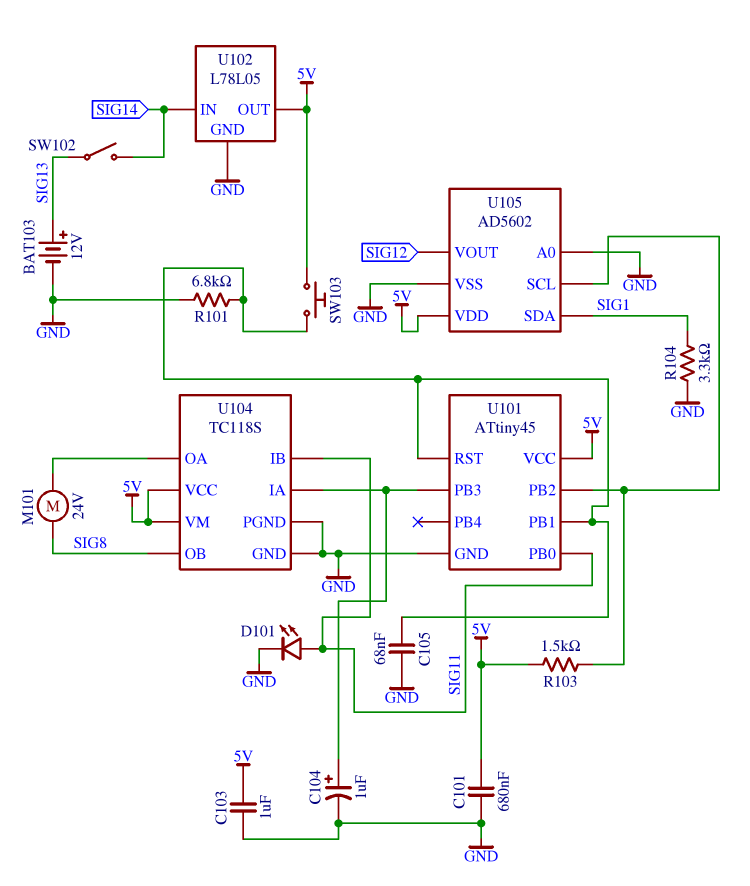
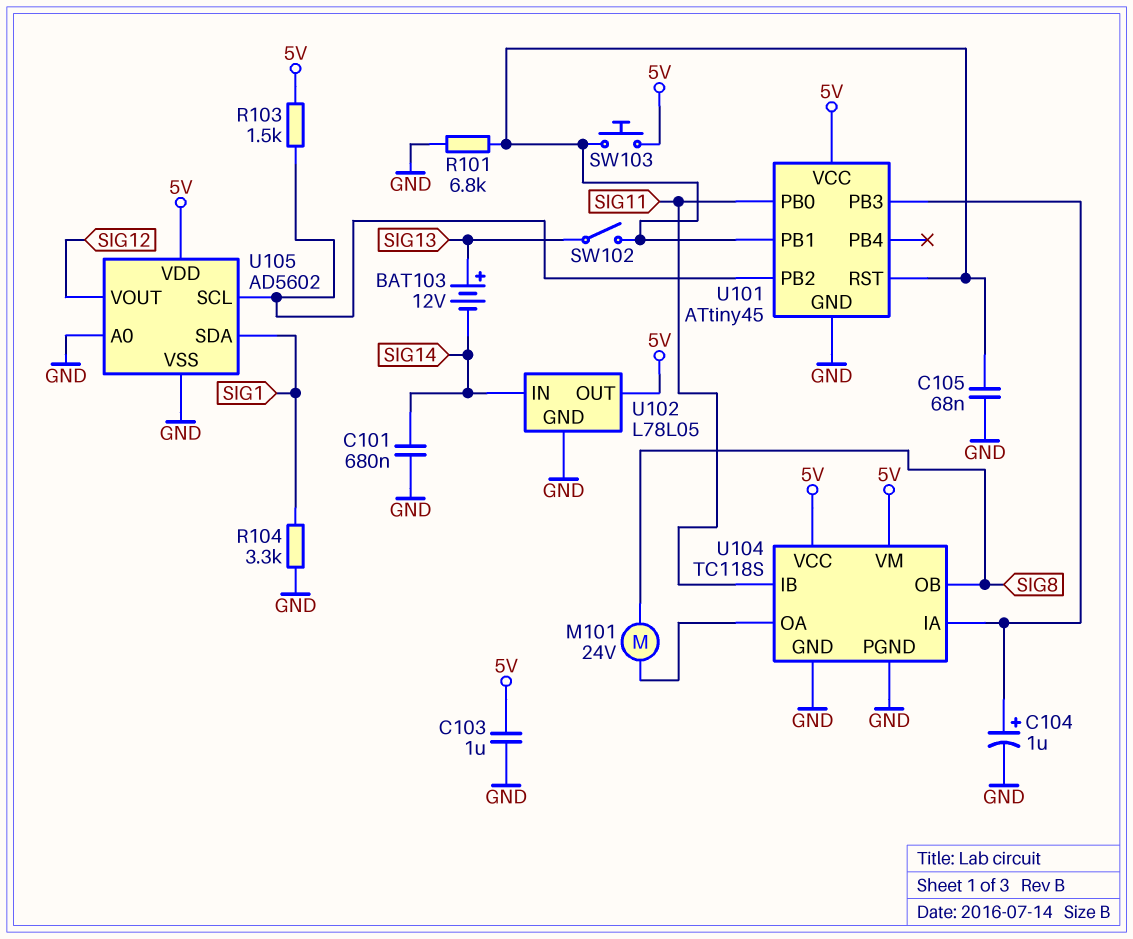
BAT103: 12V (plus SIG13, minus GND) -> 12V (plus SIG13, minus SIG14)
C101: 680nF (5V, GND) -> 680nF (GND, SIG14)
D101: LED (A SIG11, K GND) -> none
SW102: switch (SIG13, SIG14) -> switch (SIG13, U101/PB1)

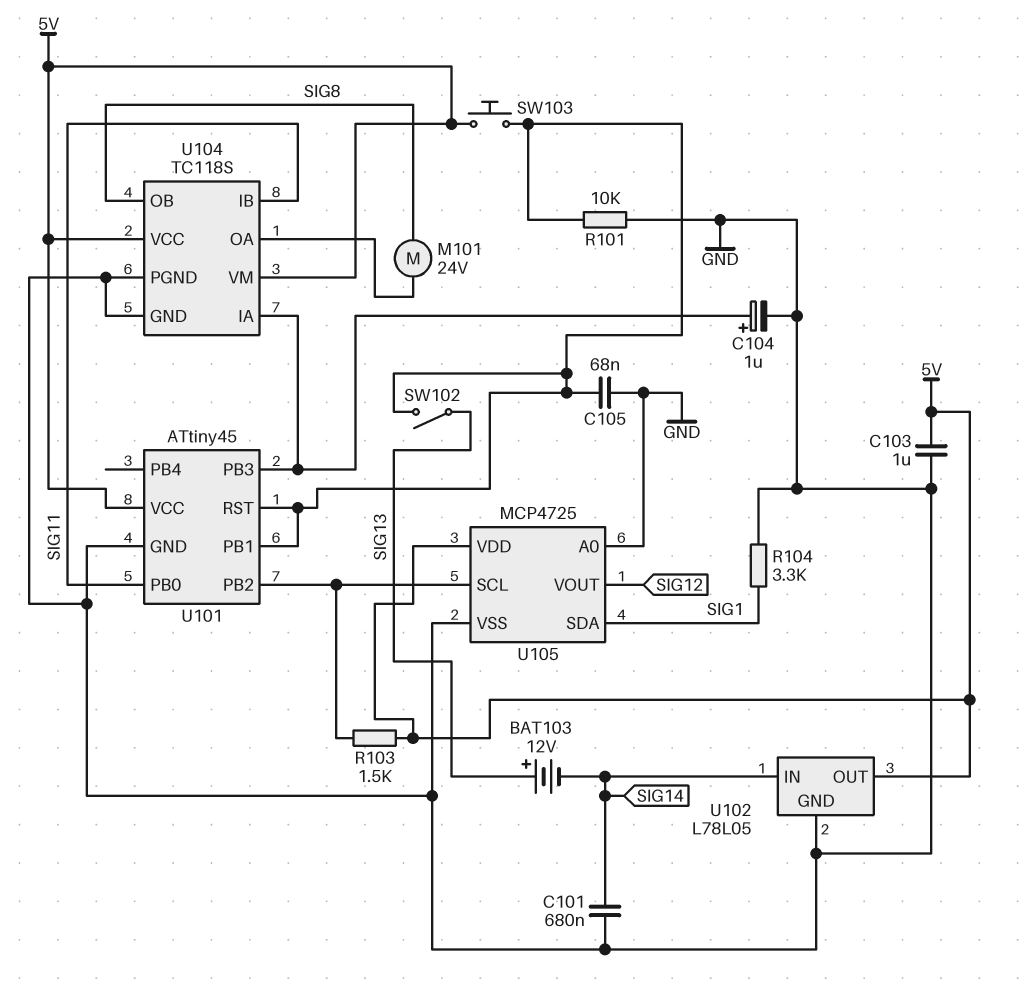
R101: 6.8k (GND, U101/PB1) -> 10k (GND, U101/PB1)
U105: AD5602 -> MCP4725

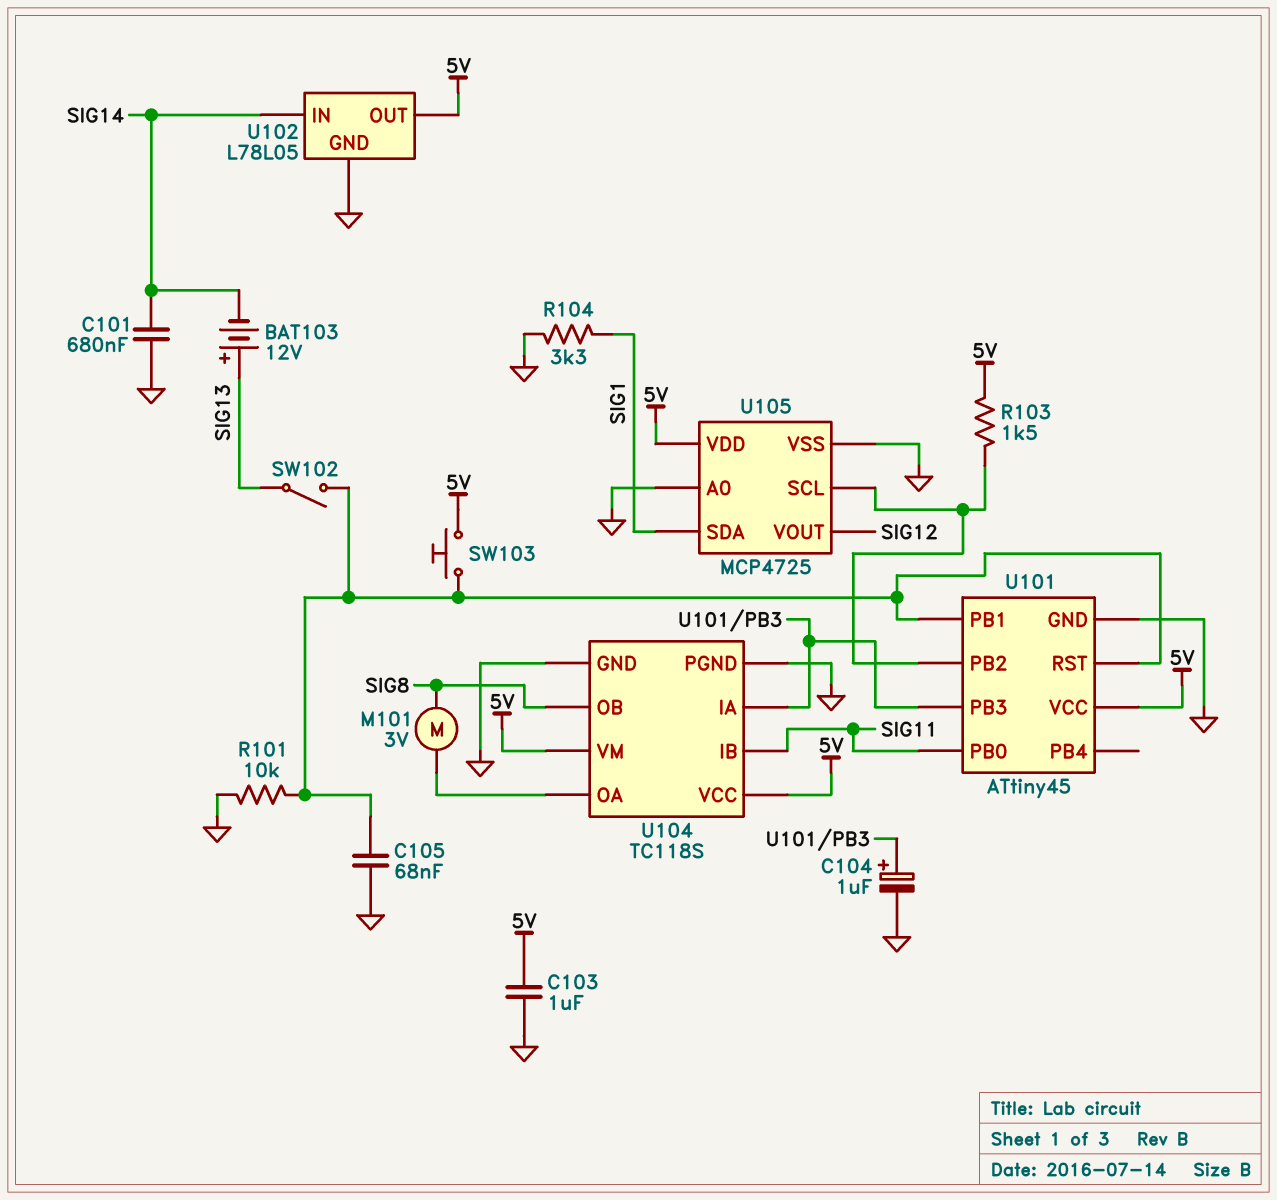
M101: motor 24V (SIG8, U104/OA) -> motor 3V (SIG8, U104/OA)

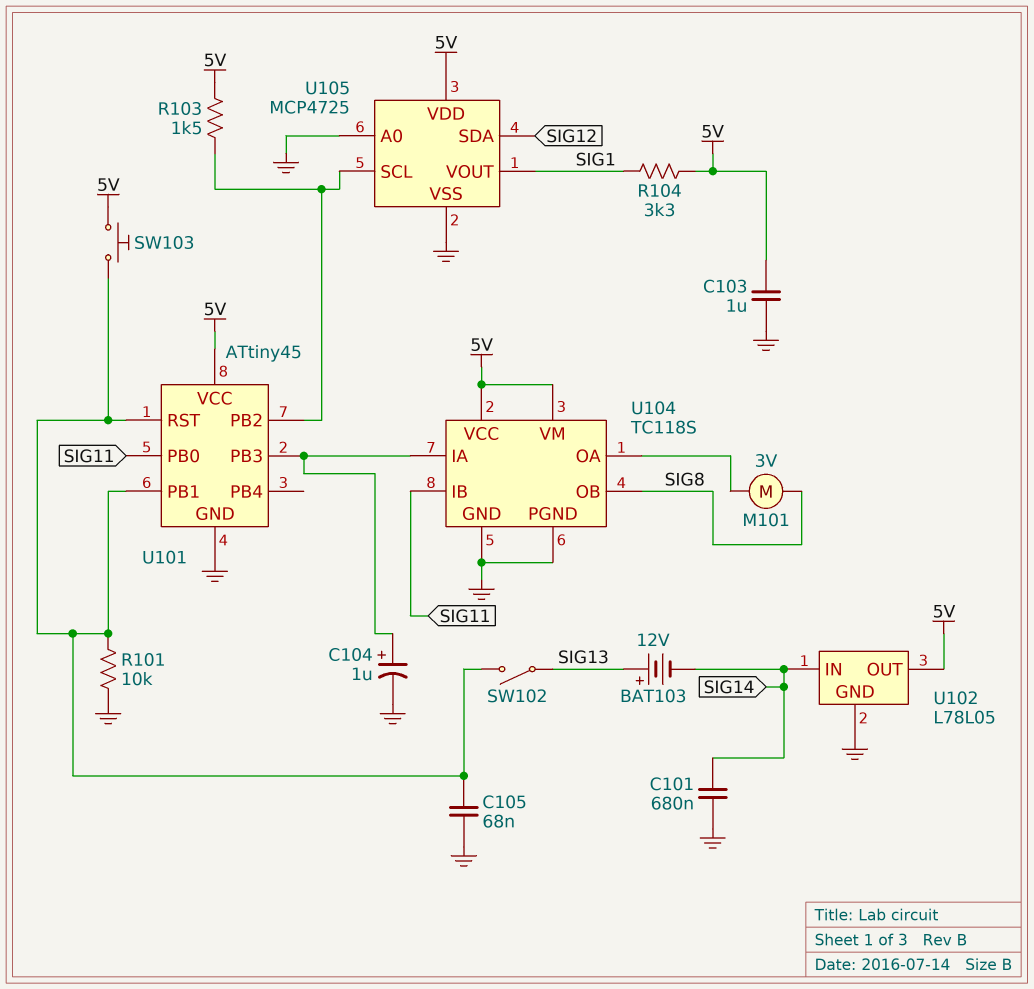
R104: 3.3k (GND, SIG1) -> 3.3k (5V, SIG1)
U105 pin SDA: SIG1 -> SIG12
U105 pin VOUT: SIG12 -> SIG1

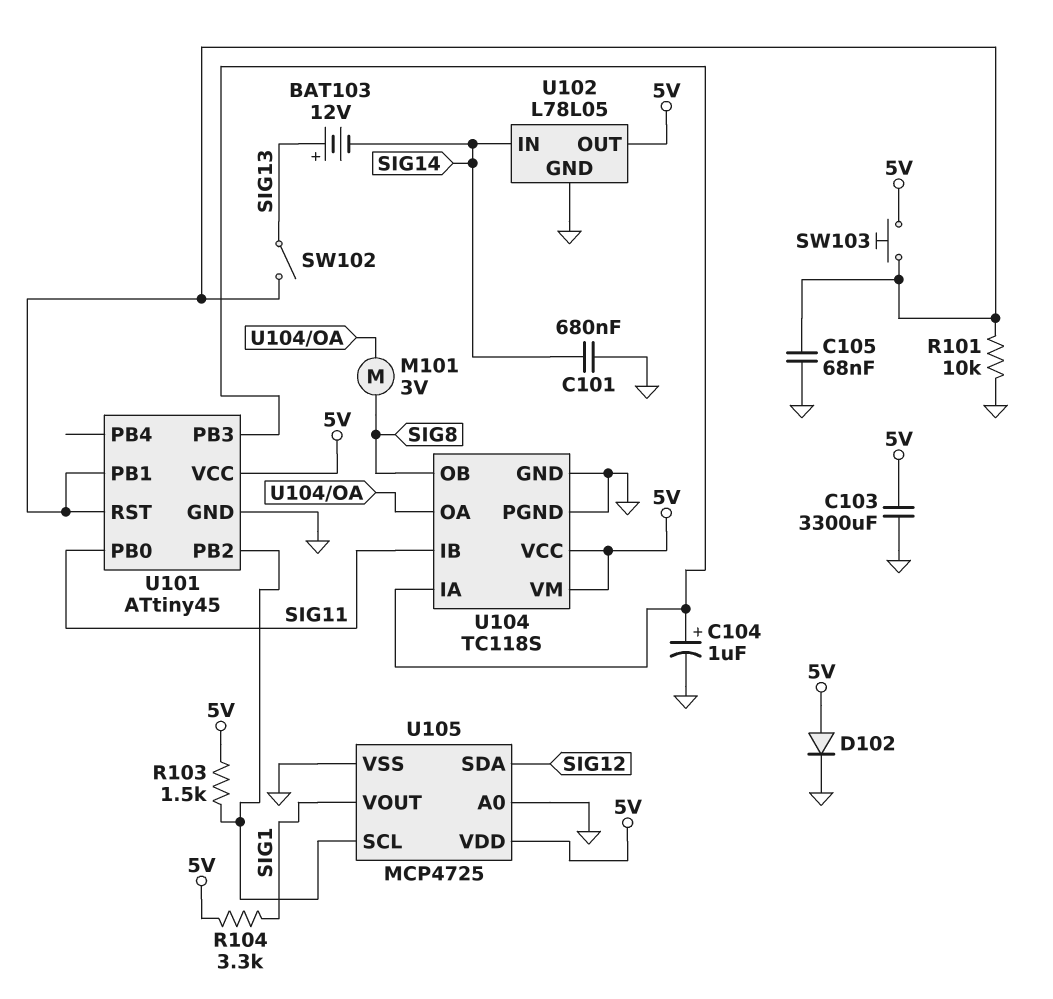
C103: 1uF (5V, GND) -> 3300uF (5V, GND)
D102: none -> diode (A 5V, K GND)

